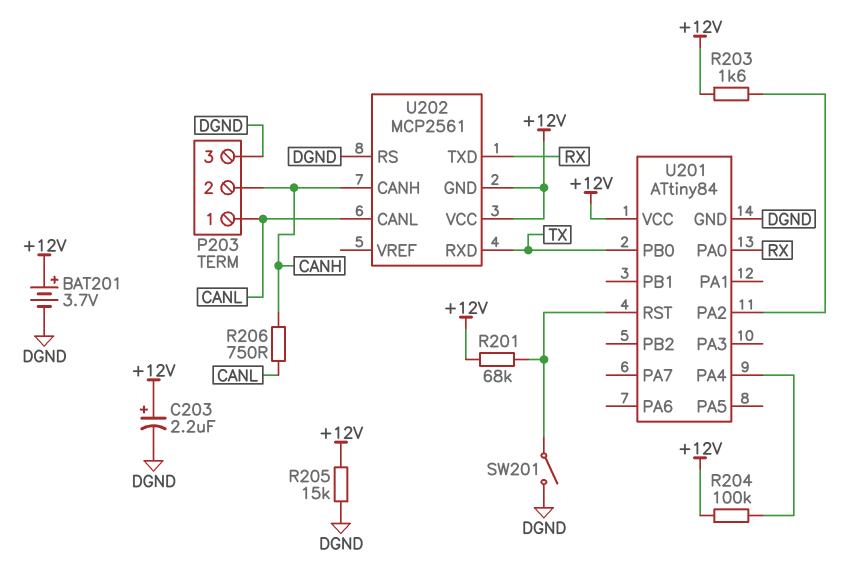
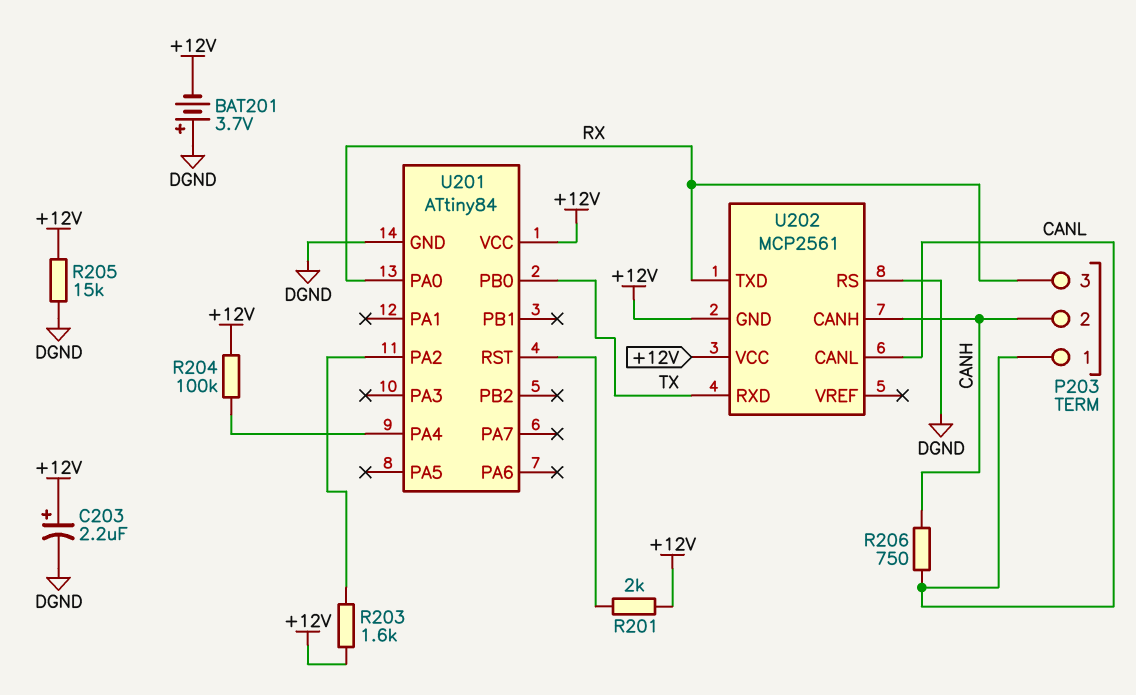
BAT201: 3.7V (plus +12V, minus DGND) -> 3.7V (plus DGND, minus +12V)
P203 pin 3: DGND -> RX
R201: 68k (+12V, U201/RST) -> 2k (+12V, U201/RST)
SW201: switch (DGND, U201/RST) -> none

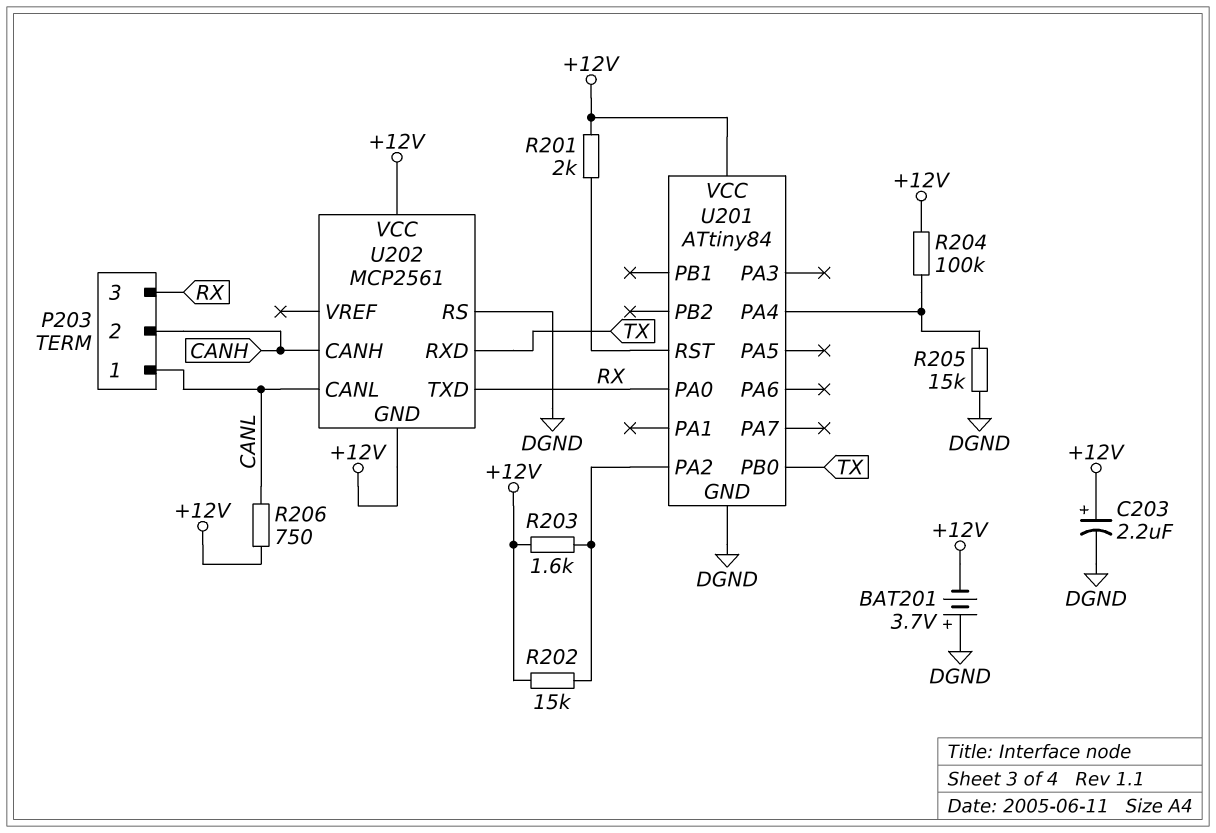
R202: none -> 15k (+12V, U201/PA2)
R205: 15k (+12V, DGND) -> 15k (DGND, U201/PA4)
R206: 750 (CANH, CANL) -> 750 (+12V, CANL)

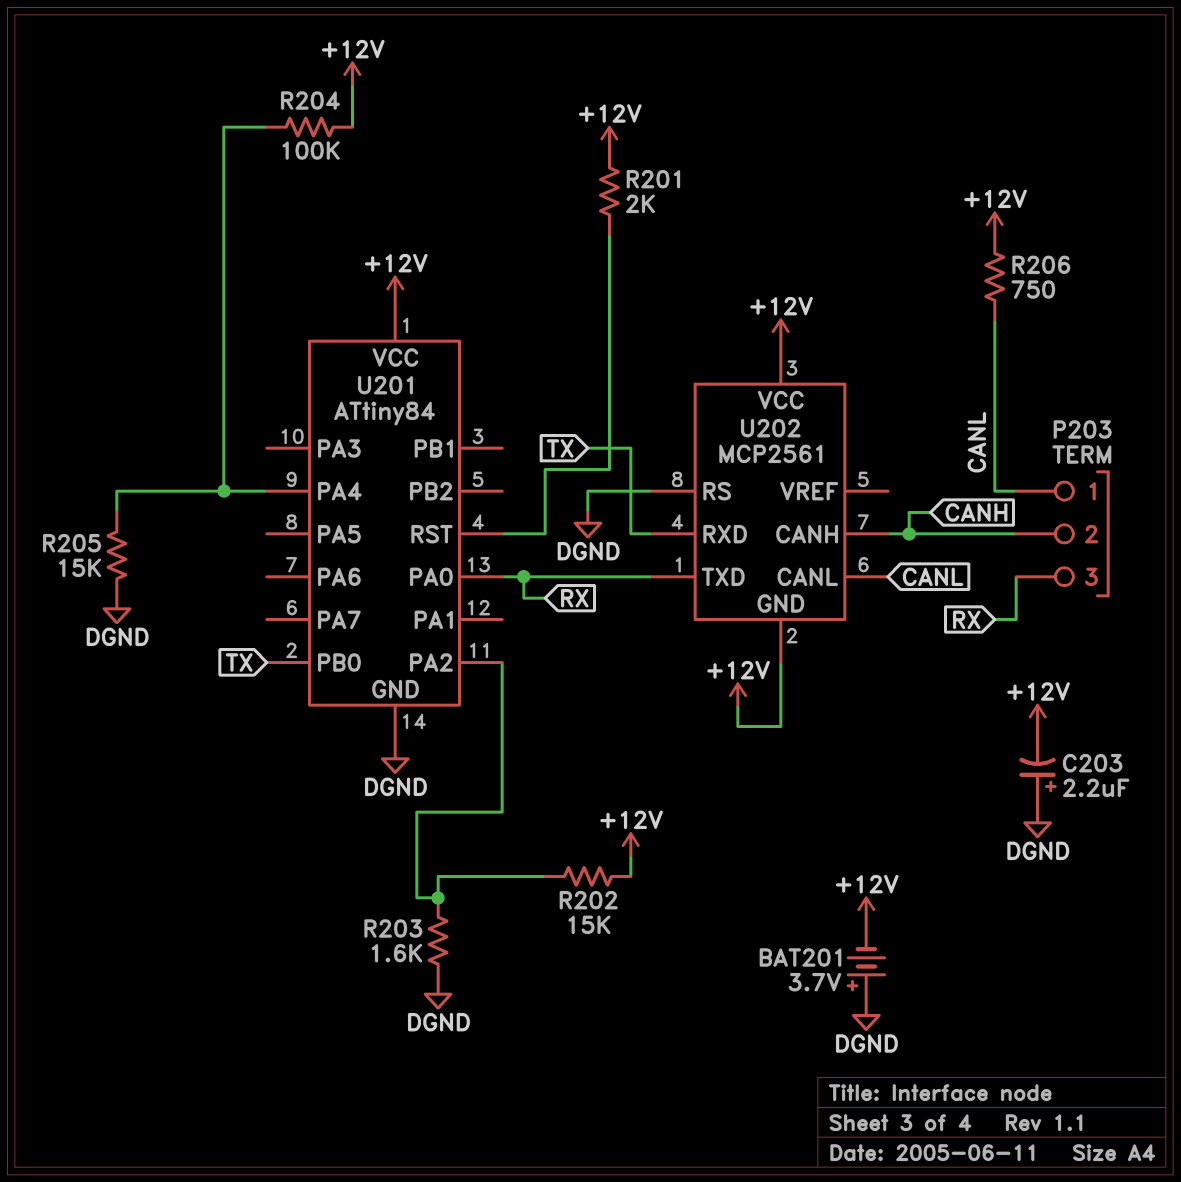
C203: 2.2uF (plus +12V, minus DGND) -> 2.2uF (plus DGND, minus +12V)
R203: 1.6k (+12V, U201/PA2) -> 1.6k (DGND, U201/PA2)

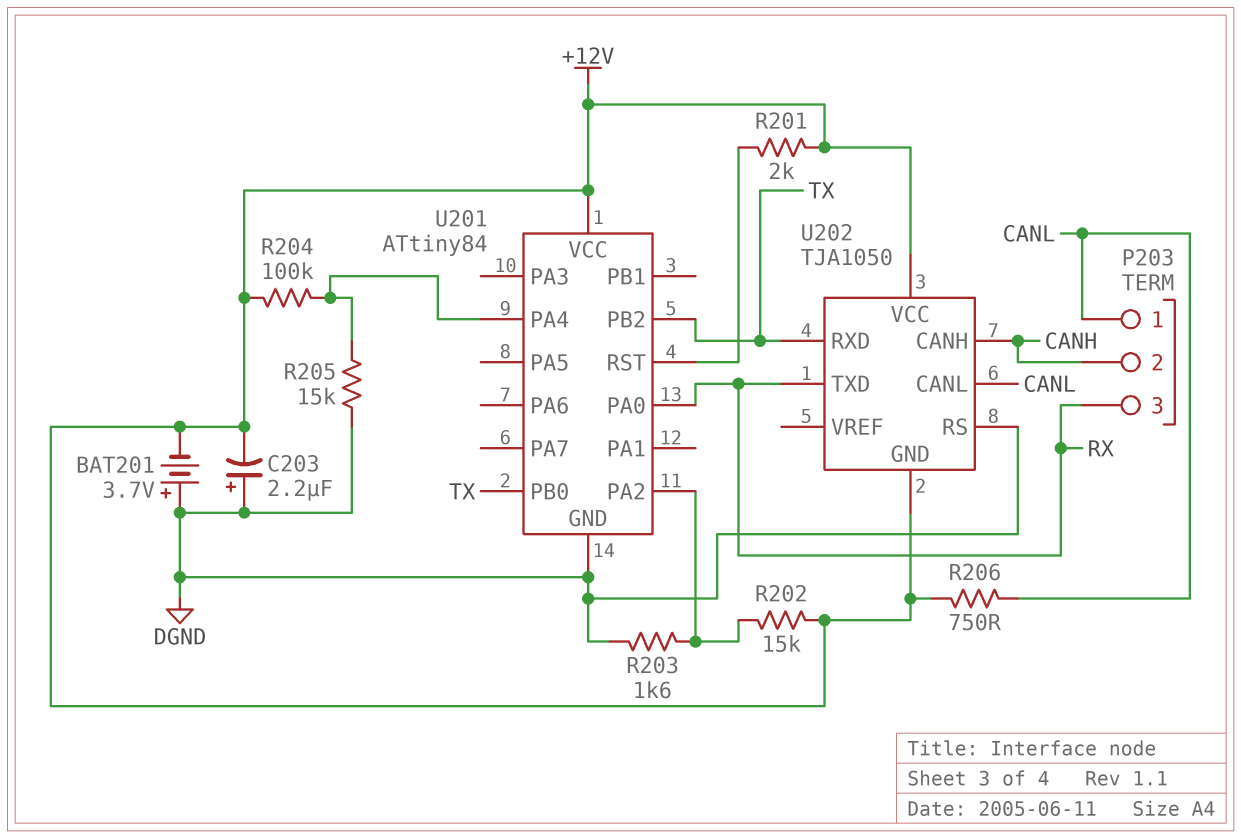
U201 pin PB2: none -> TX
U202: MCP2561 -> TJA1050

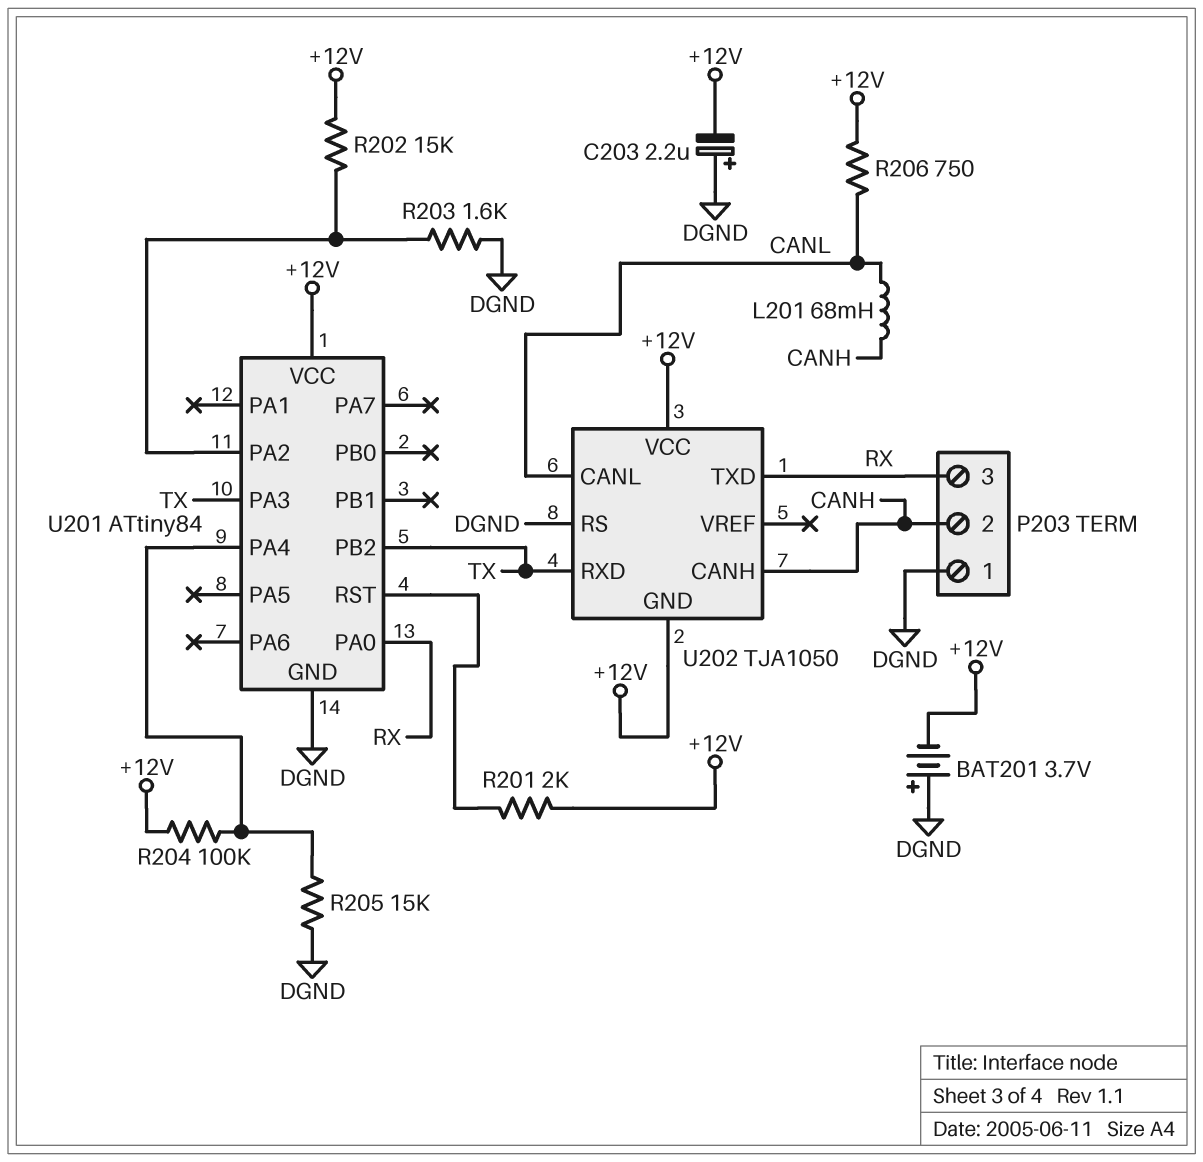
L201: none -> 68mH (CANH, CANL)
P203 pin 1: CANL -> DGND
U201 pin PA3: none -> TX
U201 pin PB0: TX -> none

